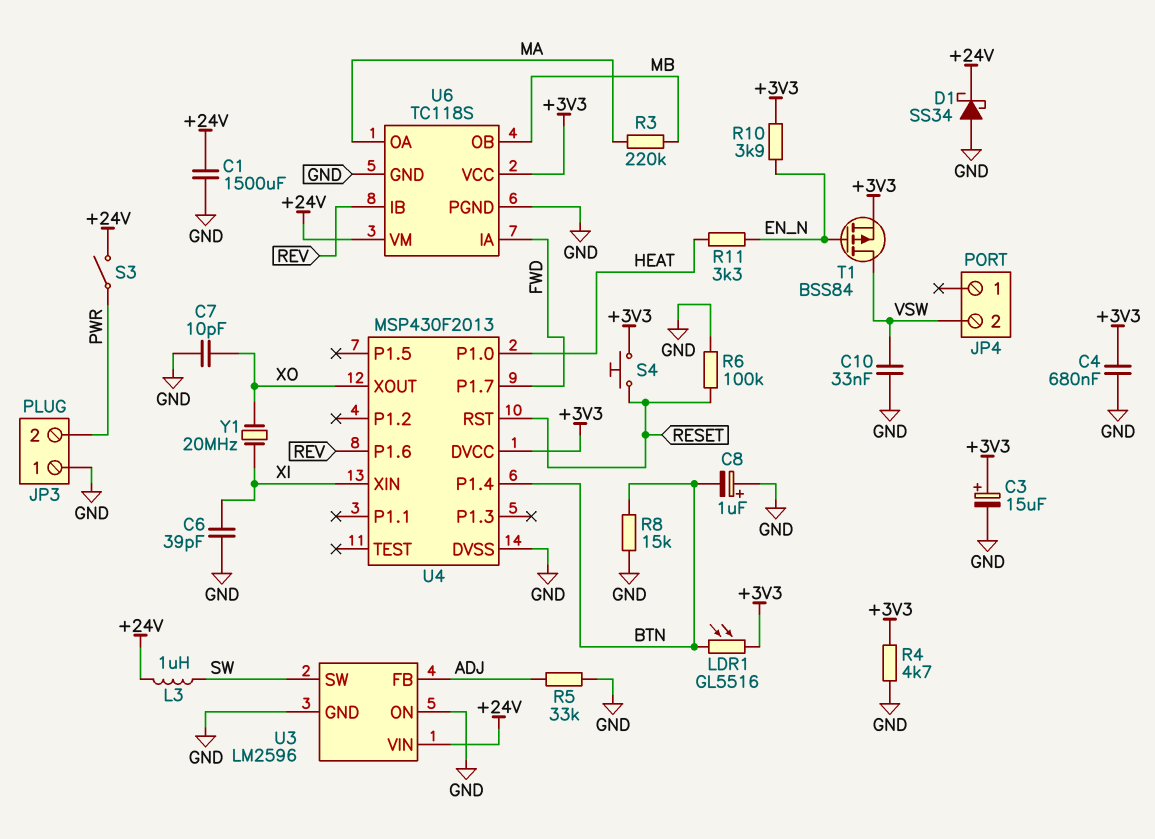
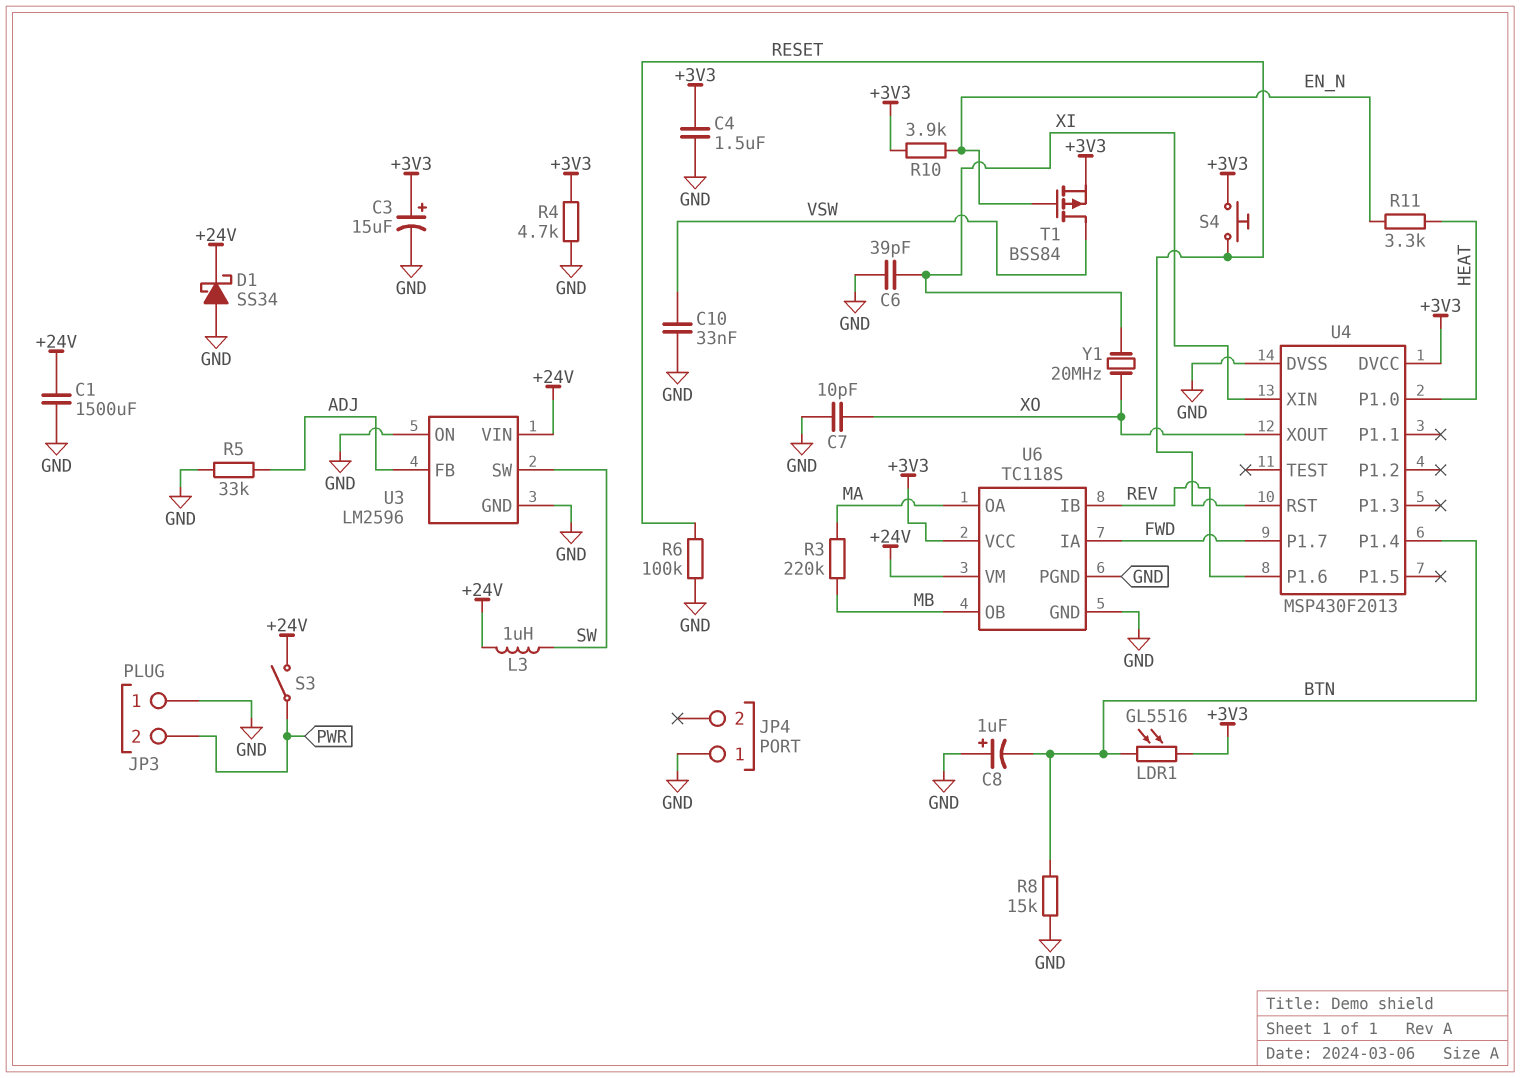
C4: 680nF (+3V3, GND) -> 1.5uF (+3V3, GND)
JP4 pin 1: none -> GND
JP4 pin 2: VSW -> none

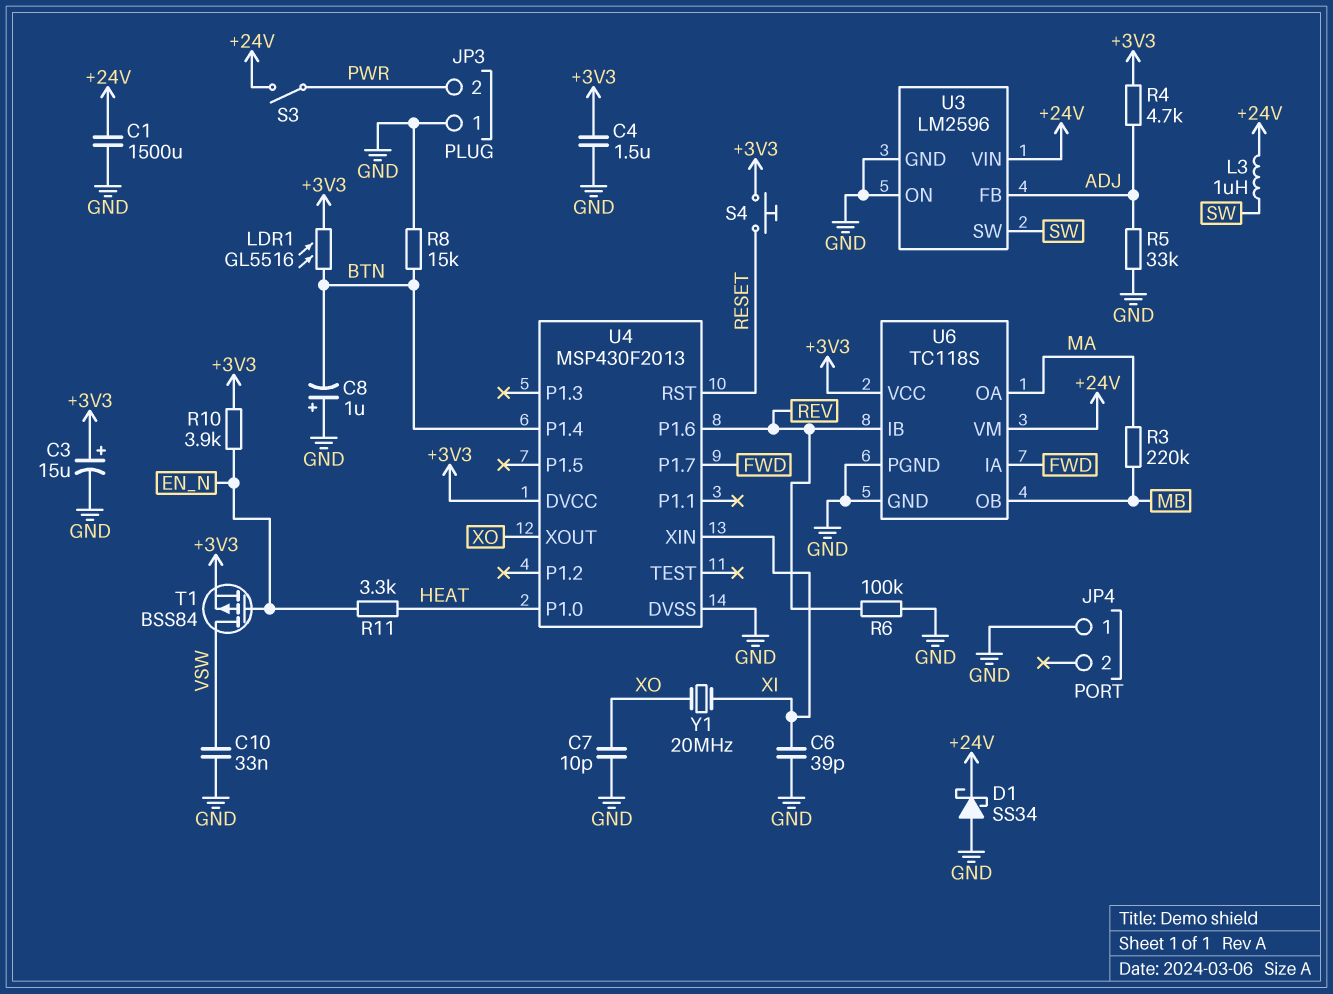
R4: 4.7k (+3V3, GND) -> 4.7k (+3V3, ADJ)
R6: 100k (GND, RESET) -> 100k (GND, REV)

